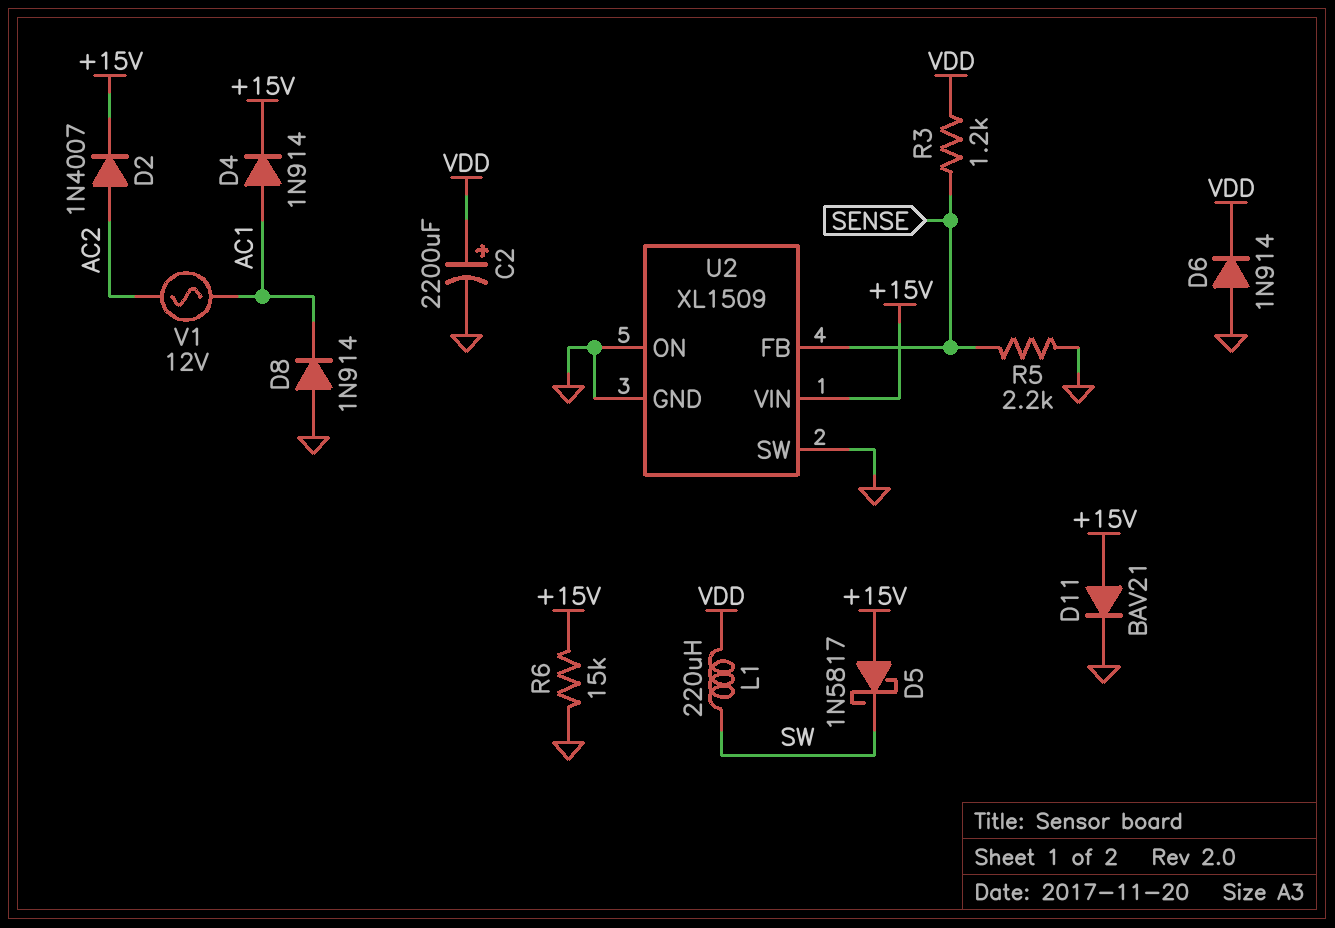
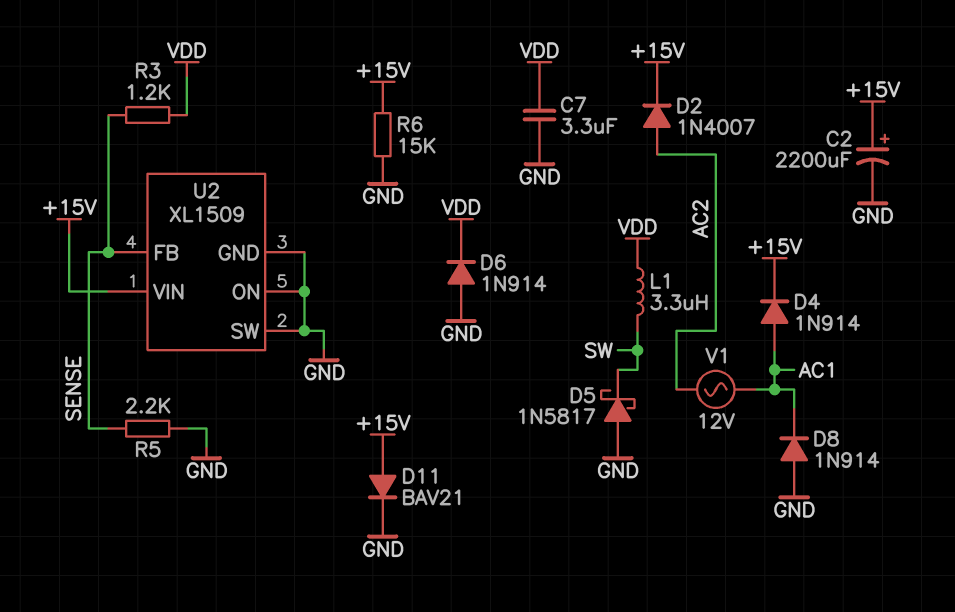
C2: 2200uF (plus VDD, minus GND) -> 2200uF (plus +15V, minus GND)
C7: none -> 3.3uF (GND, VDD)
D5: schottky 1N5817 (A +15V, K SW) -> schottky 1N5817 (A GND, K SW)
L1: 220uH (SW, VDD) -> 3.3uH (SW, VDD)

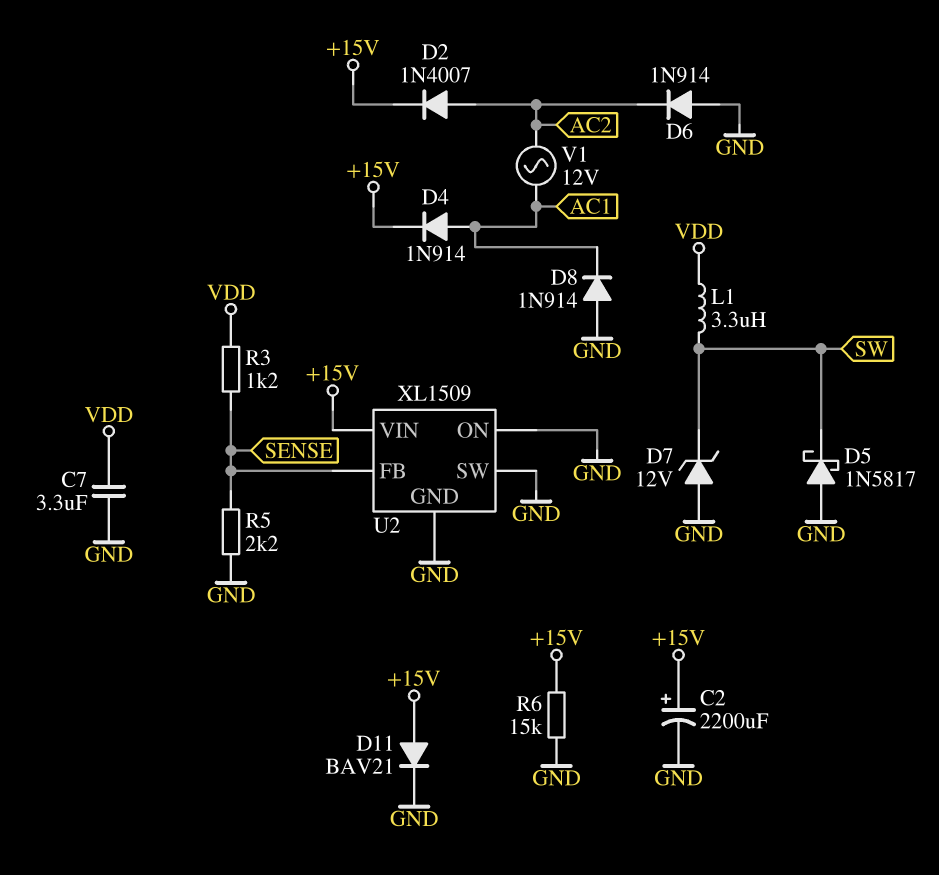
D6: diode 1N914 (A GND, K VDD) -> diode 1N914 (A GND, K AC2)
D7: none -> zener 12V (A GND, K SW)

